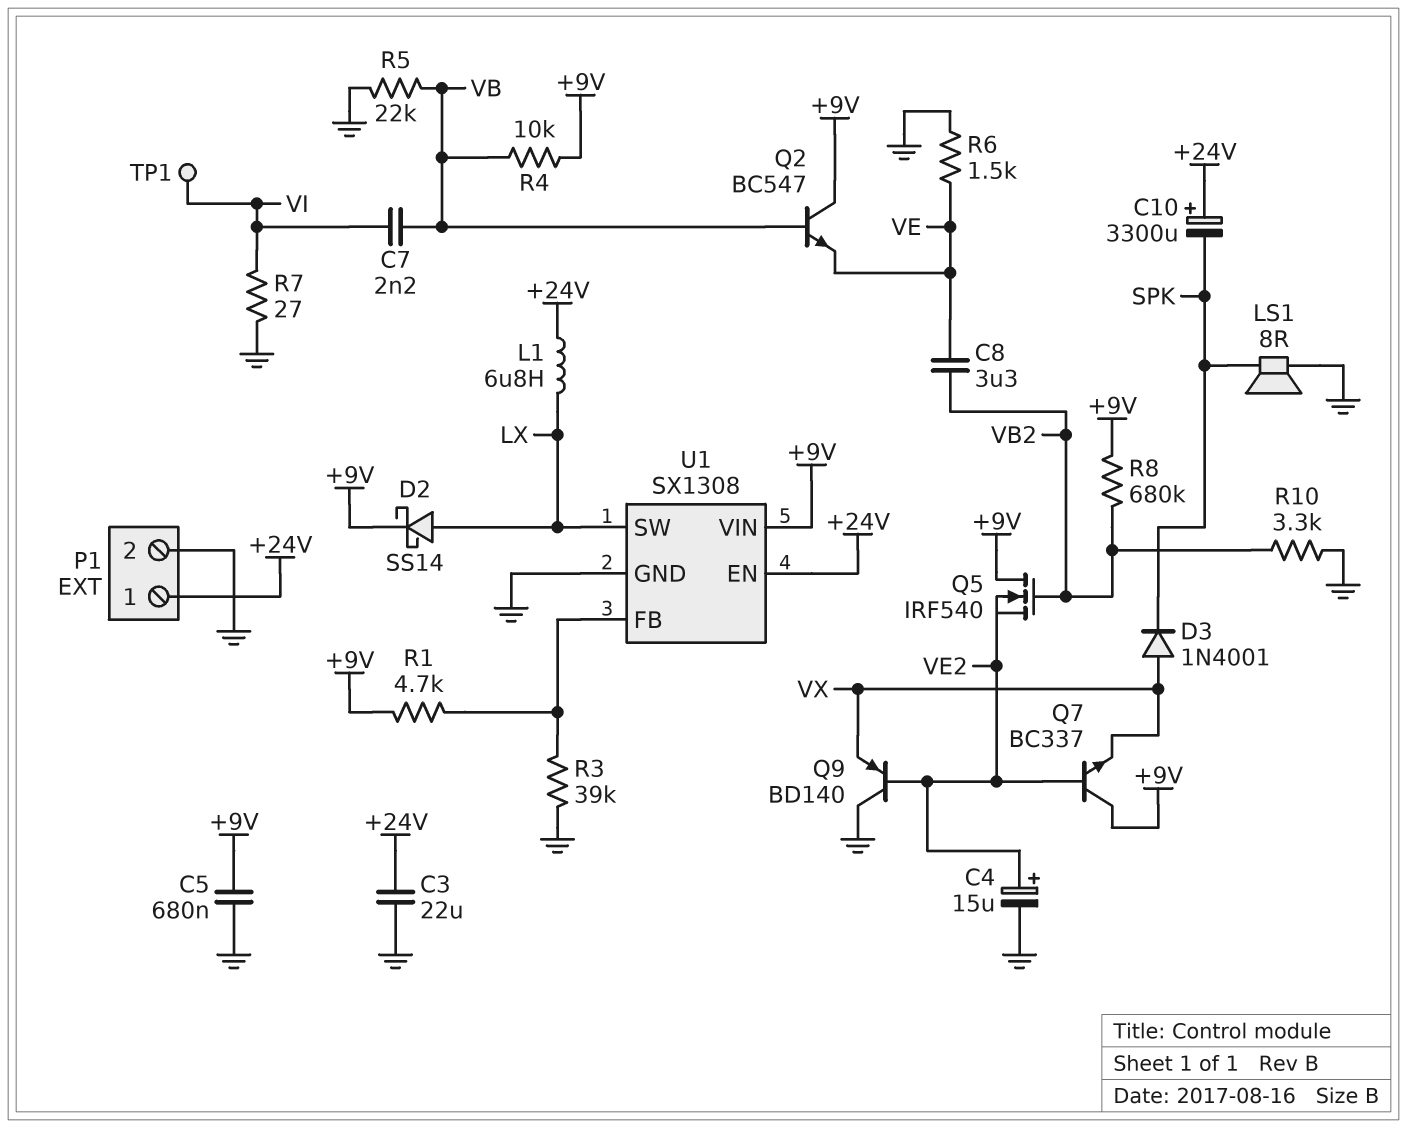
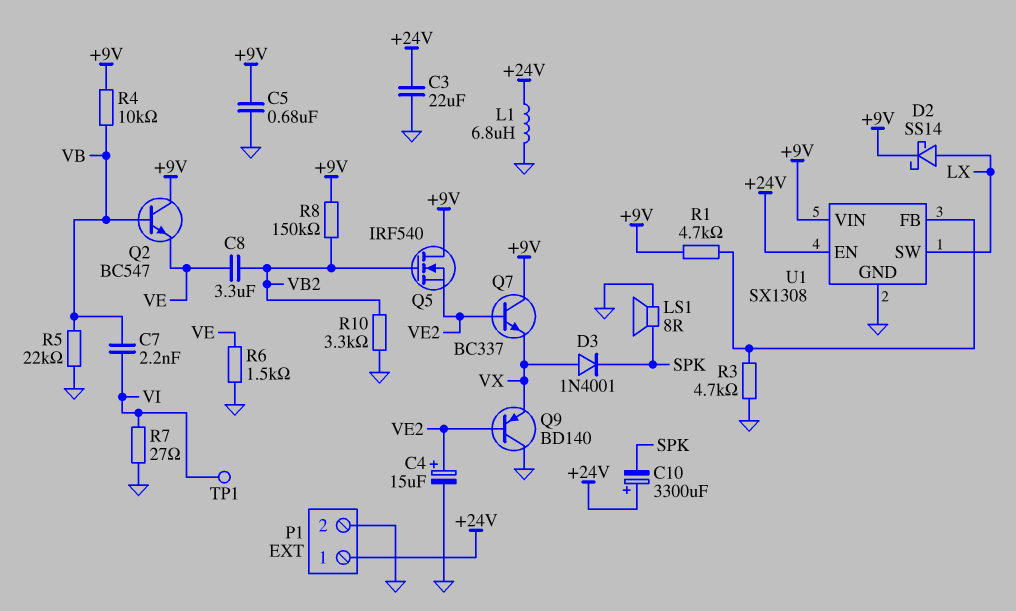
L1: 6.8uH (+24V, LX) -> 6.8uH (+24V, GND)
R3: 39k (GND, U1/FB) -> 4.7k (GND, U1/FB)
R8: 680k (+9V, VB2) -> 150k (+9V, VB2)

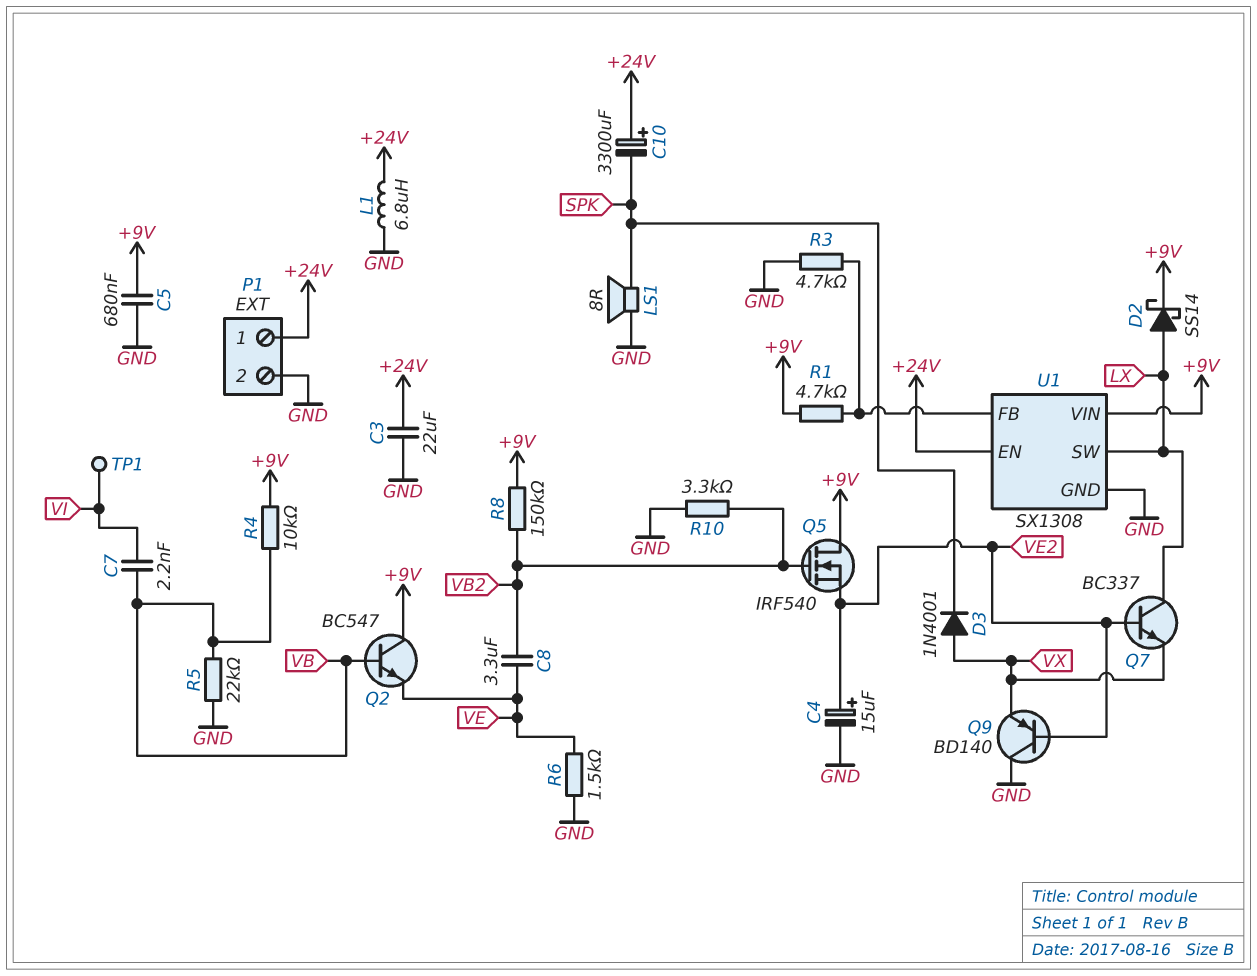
Q7: NPN BC337 (B VE2, C +9V, E VX) -> NPN BC337 (B VE2, C LX, E VX)
R7: 27 (GND, VI) -> none

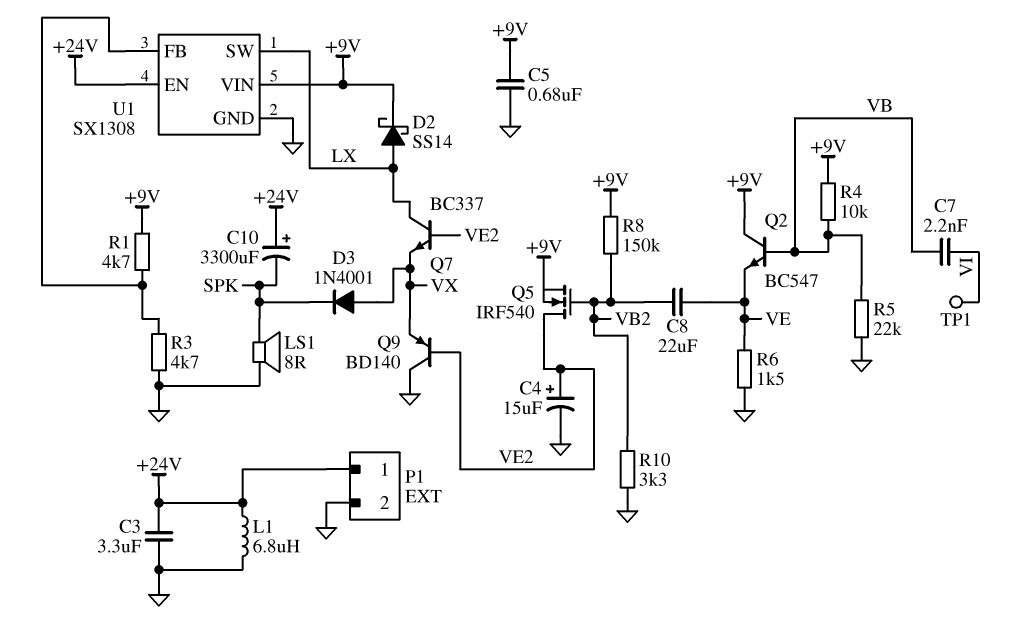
C3: 22uF (+24V, GND) -> 3.3uF (+24V, GND)
C8: 3.3uF (VB2, VE) -> 22uF (VB2, VE)
Q5: NMOS IRF540 (G VB2, D +9V, S VE2) -> NMOS IRF540 (G VB2, D VE2, S +9V)

